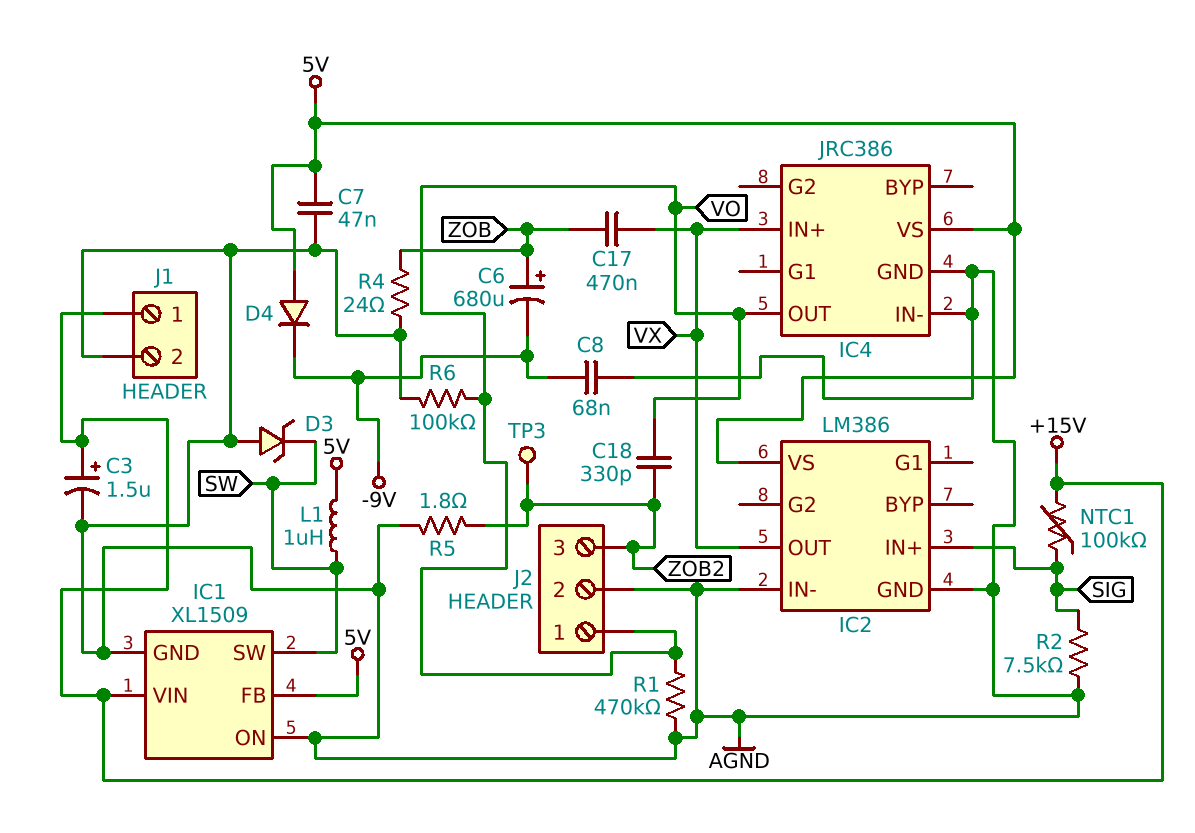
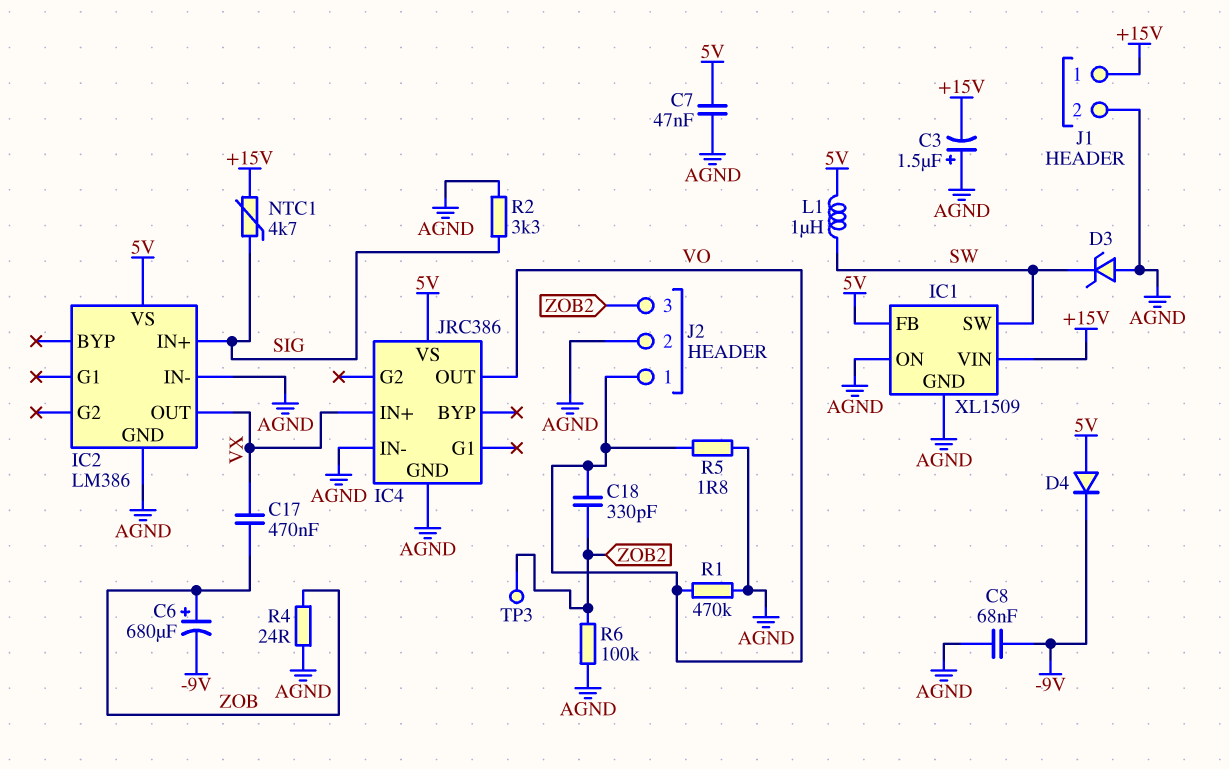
C3: 1.5uF (plus +15V, minus AGND) -> 1.5uF (plus AGND, minus +15V)
NTC1: 100k (+15V, SIG) -> 4.7k (+15V, SIG)
R2: 7.5k (AGND, SIG) -> 3.3k (AGND, SIG)
R5: 1.8 (AGND, ZOB2) -> 1.8 (AGND, VO)
R6: 100k (AGND, VO) -> 100k (AGND, ZOB2)

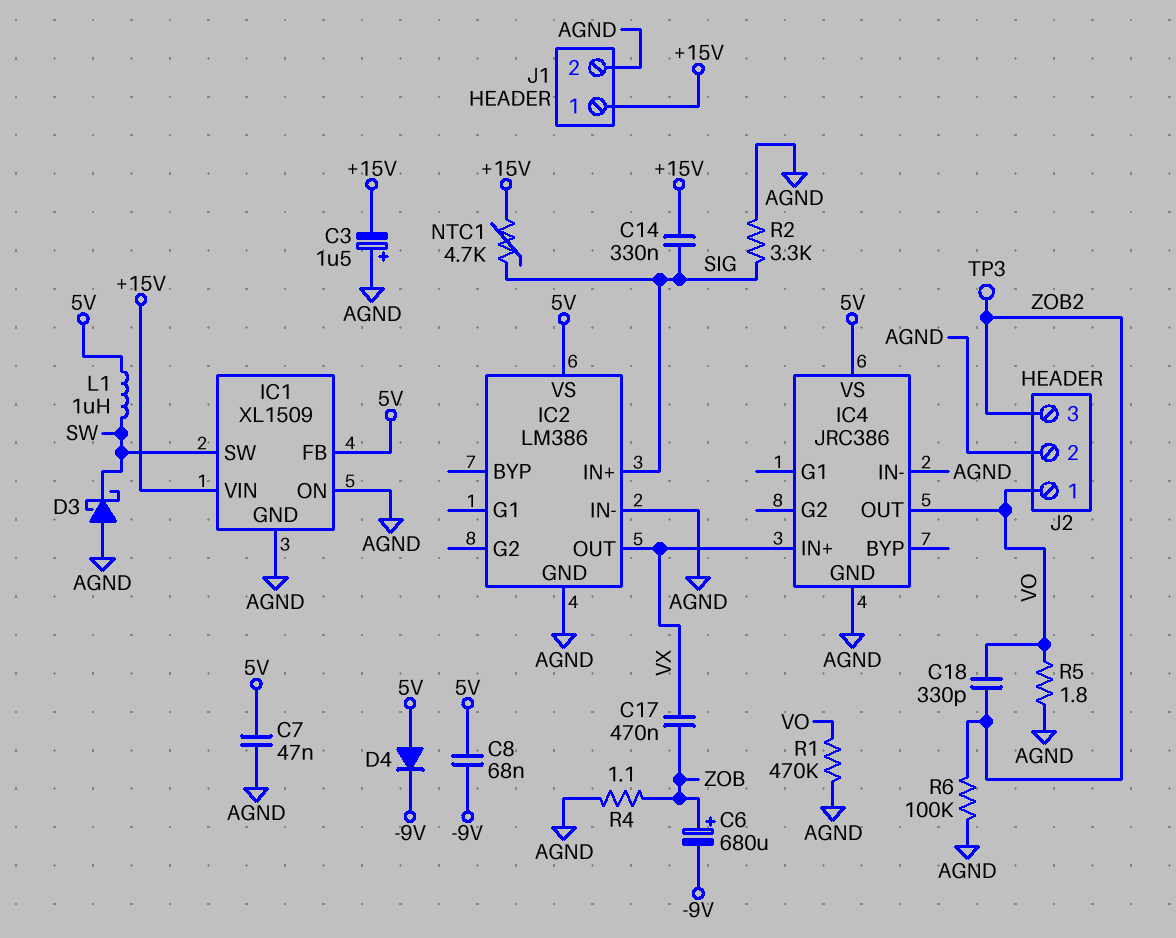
C8: 68nF (-9V, AGND) -> 68nF (-9V, 5V)
C14: none -> 330nF (+15V, SIG)
D3: zener (A AGND, K SW) -> schottky (A AGND, K SW)
R4: 24 (AGND, ZOB) -> 1.1 (AGND, ZOB)

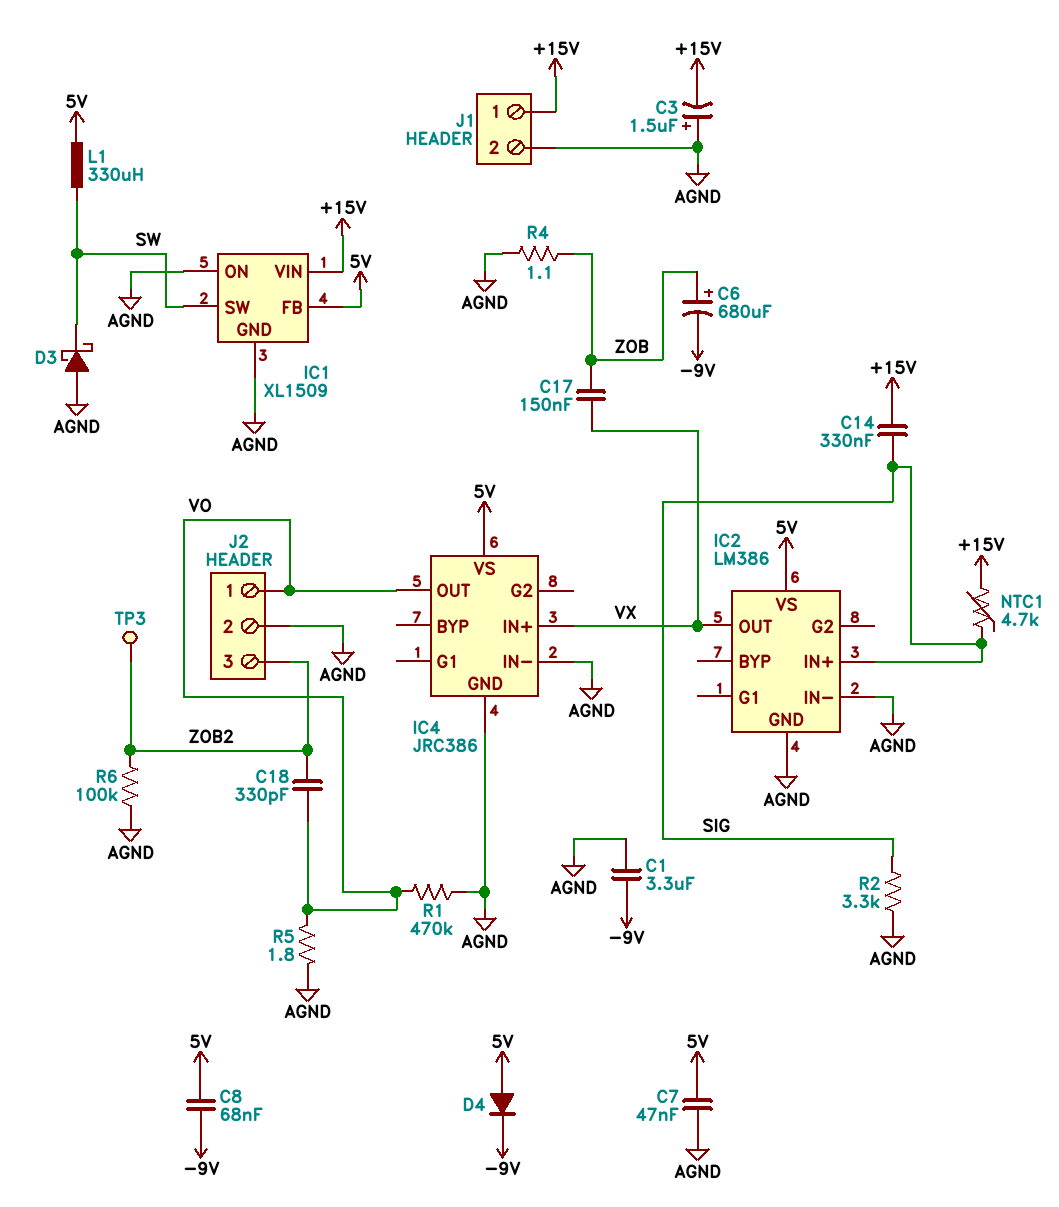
C1: none -> 3.3uF (-9V, AGND)
C17: 470nF (VX, ZOB) -> 150nF (VX, ZOB)
L1: 1uH (5V, SW) -> 330uH (5V, SW)

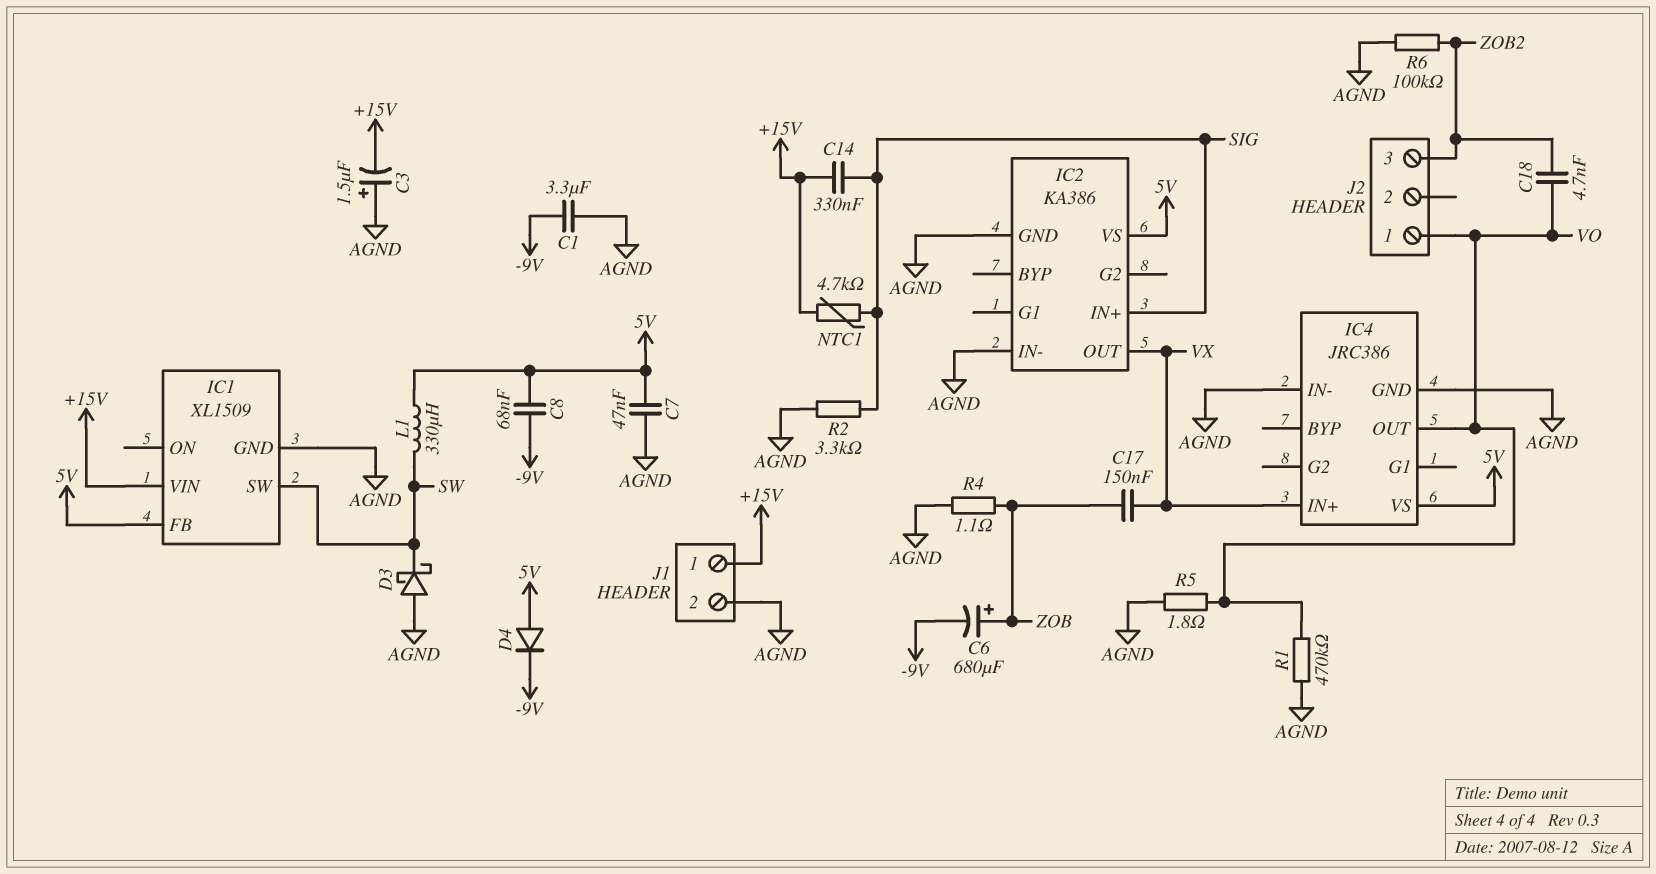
C18: 330pF (VO, ZOB2) -> 4.7nF (VO, ZOB2)
IC1 pin ON: AGND -> none
IC2: LM386 -> KA386
J2 pin 2: AGND -> none
TP3: test point (ZOB2) -> none

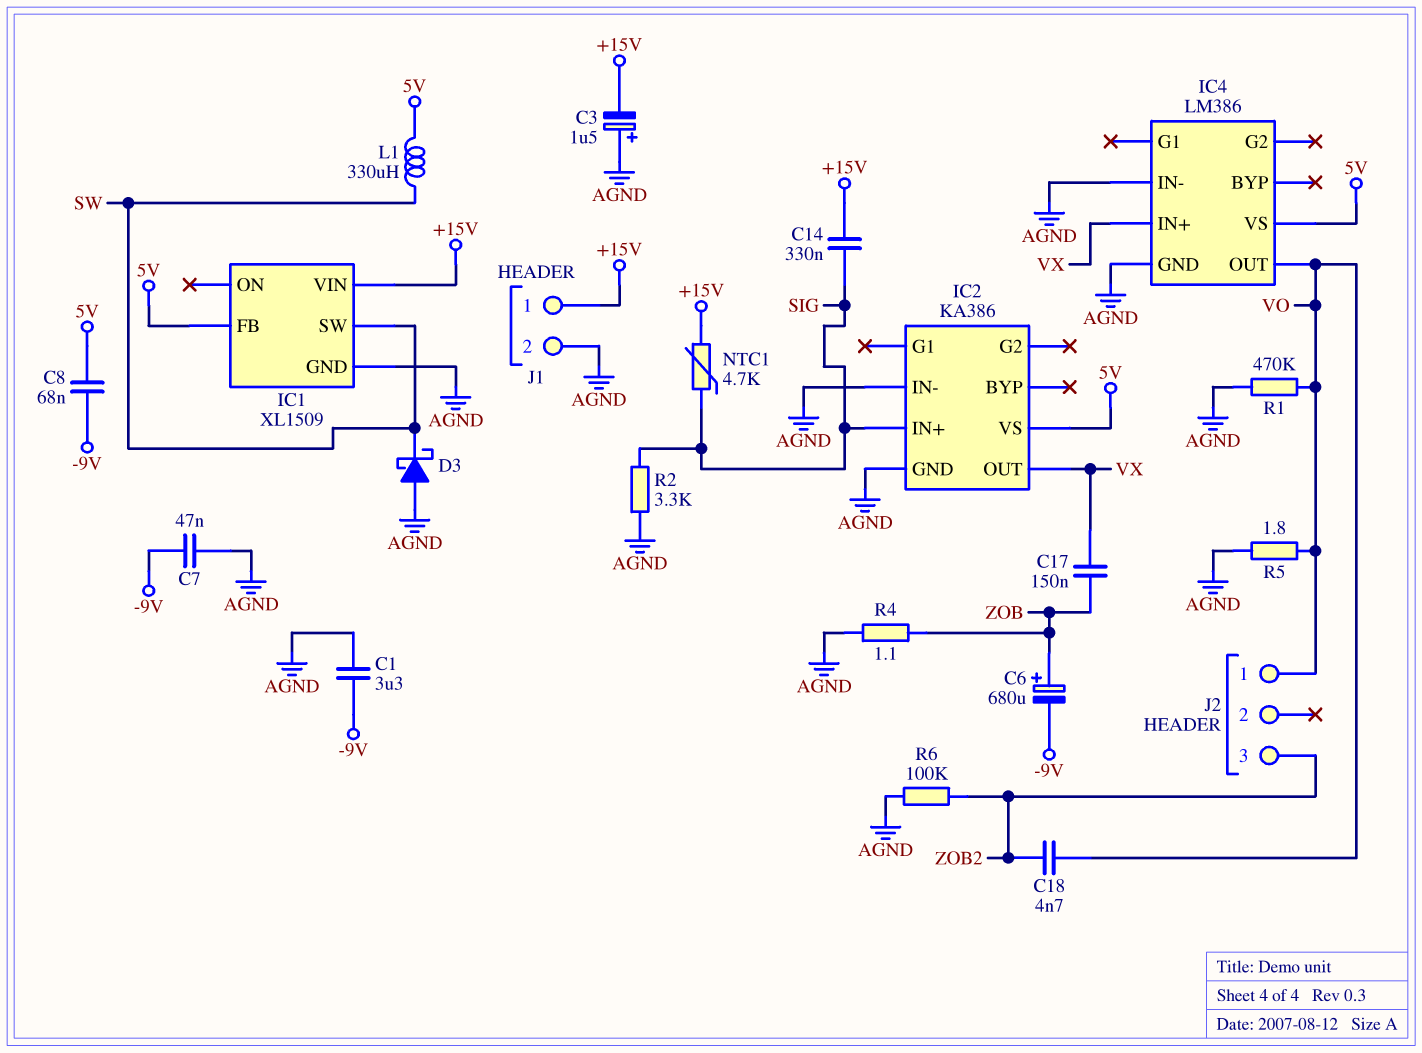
C7: 47nF (5V, AGND) -> 47nF (-9V, AGND)
D4: diode (A 5V, K -9V) -> none
IC4: JRC386 -> LM386

